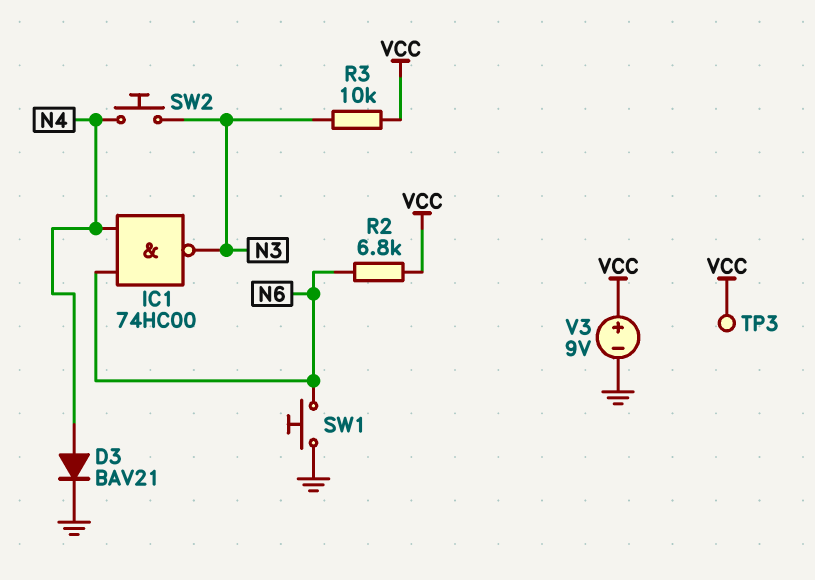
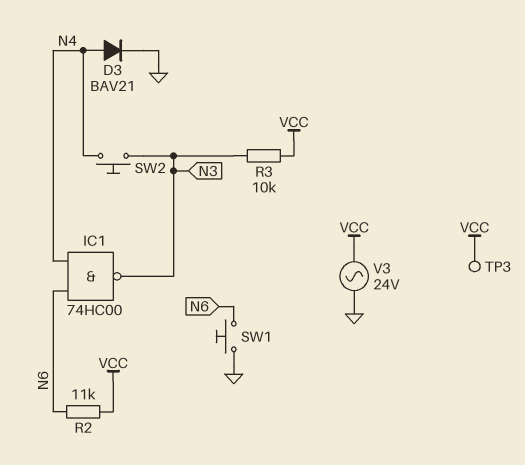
R2: 6.8k (N6, VCC) -> 11k (N6, VCC)
V3: 9V (plus VCC, minus GND) -> AC 24V (GND, VCC)

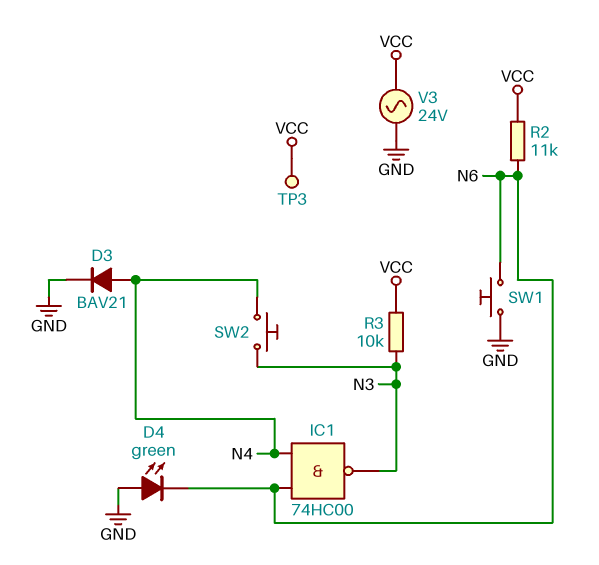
D4: none -> LED green (A GND, K N6)

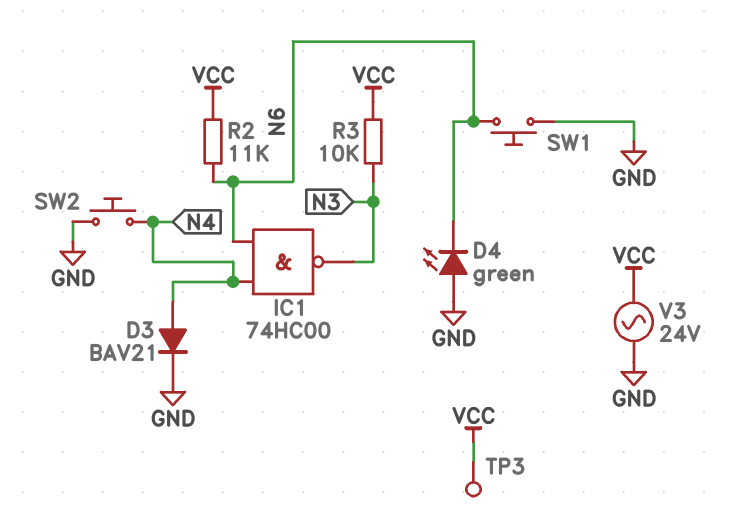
SW2: button (N3, N4) -> button (GND, N4)

